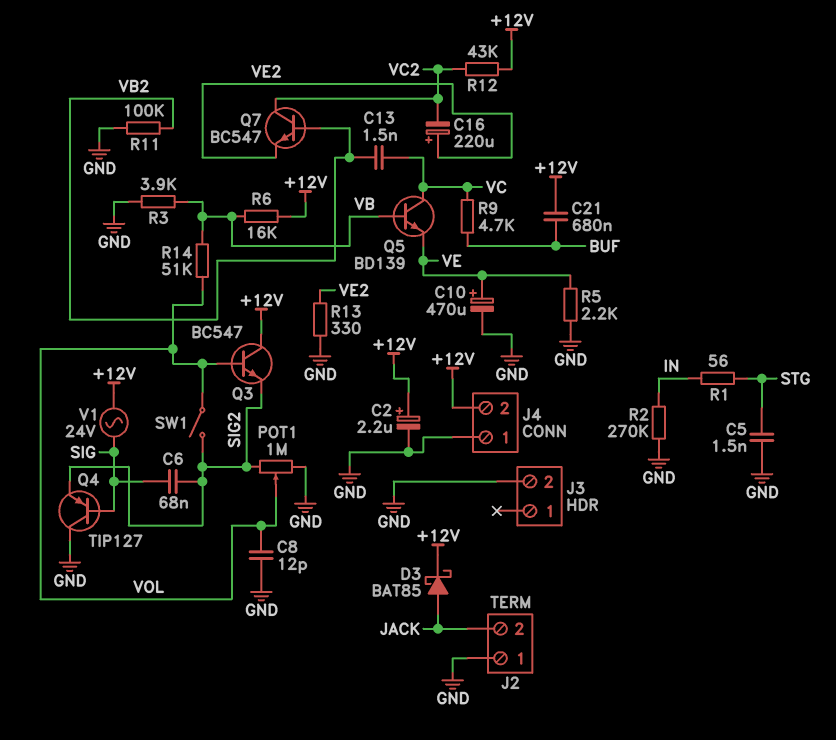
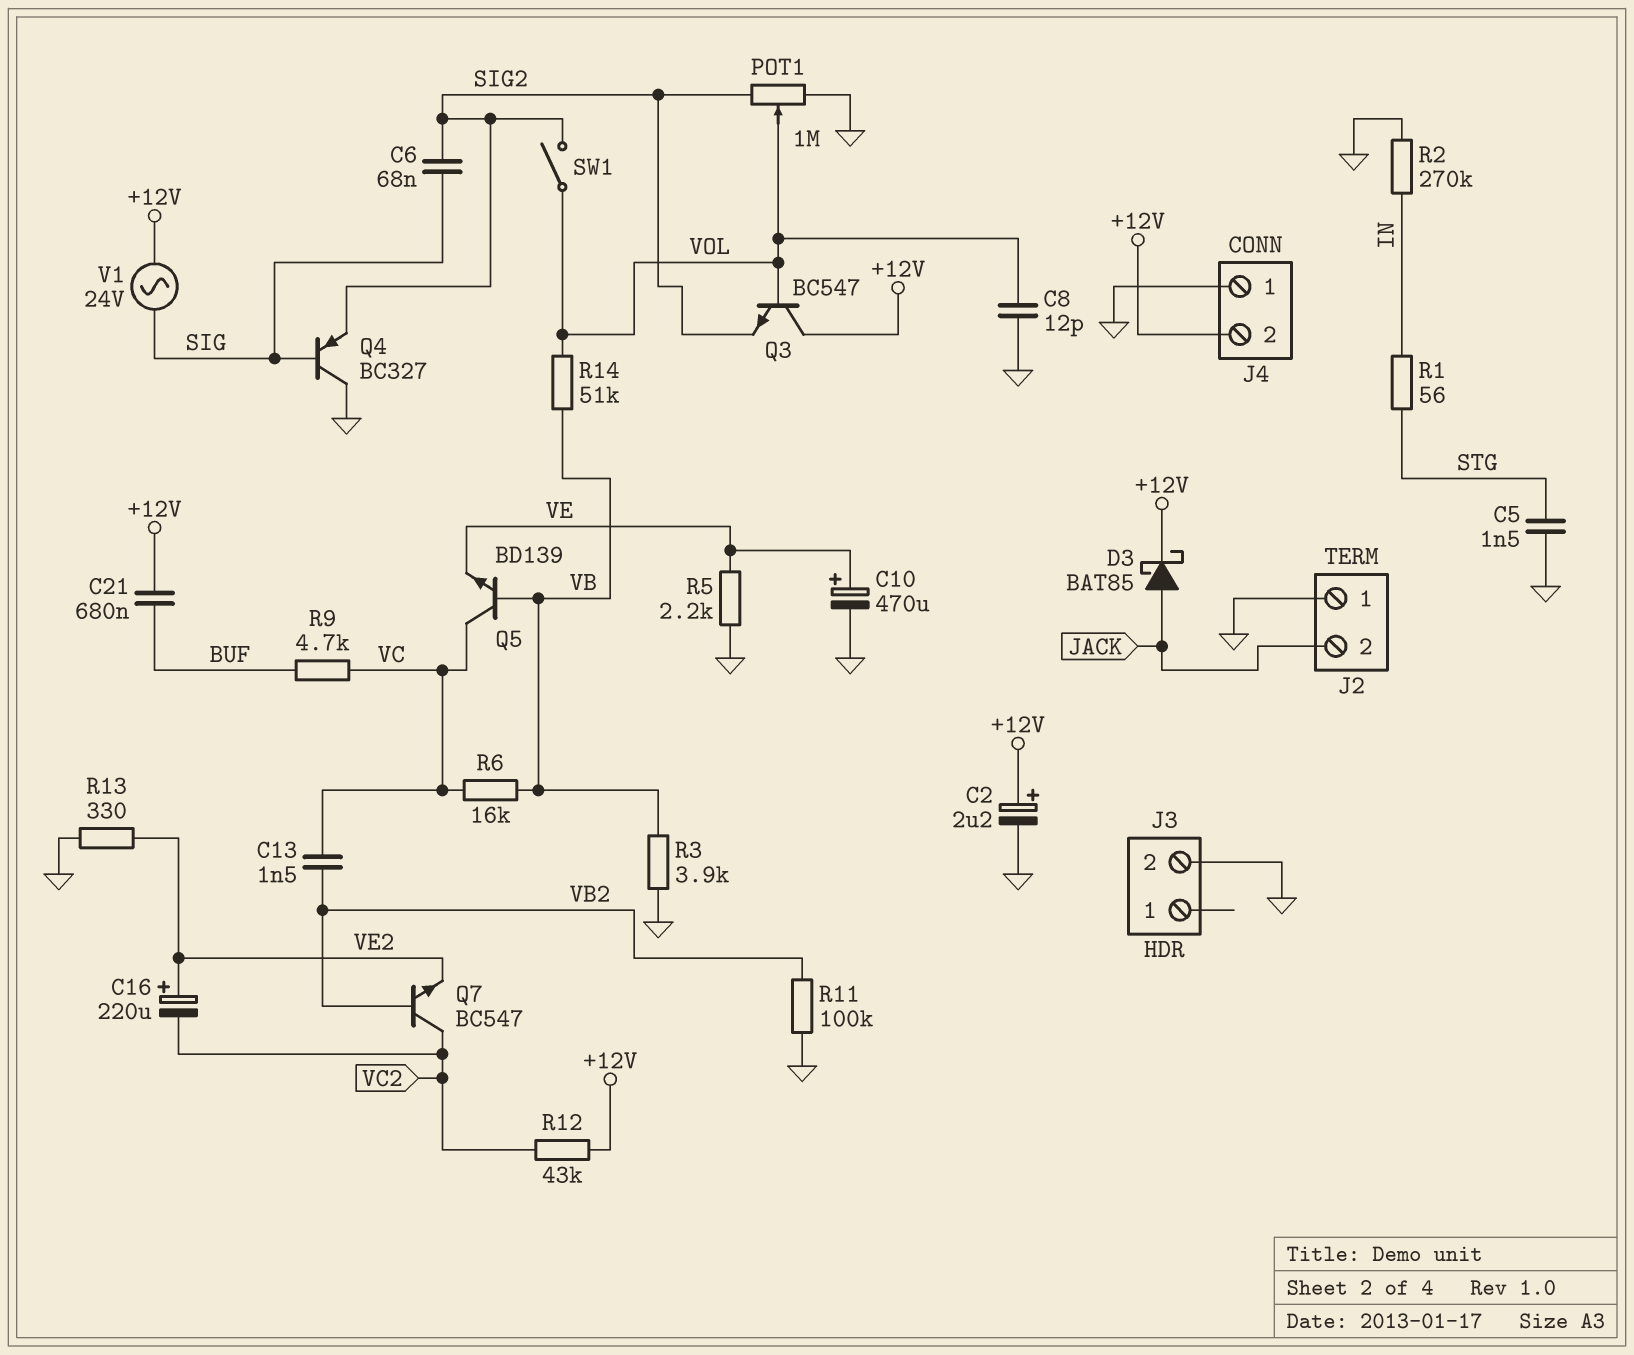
Q4: PNP TIP127 (B SIG, C GND, E SIG2) -> PNP BC327 (B SIG, C GND, E SIG2)
R6: 16k (+12V, VB) -> 16k (VB, VC)

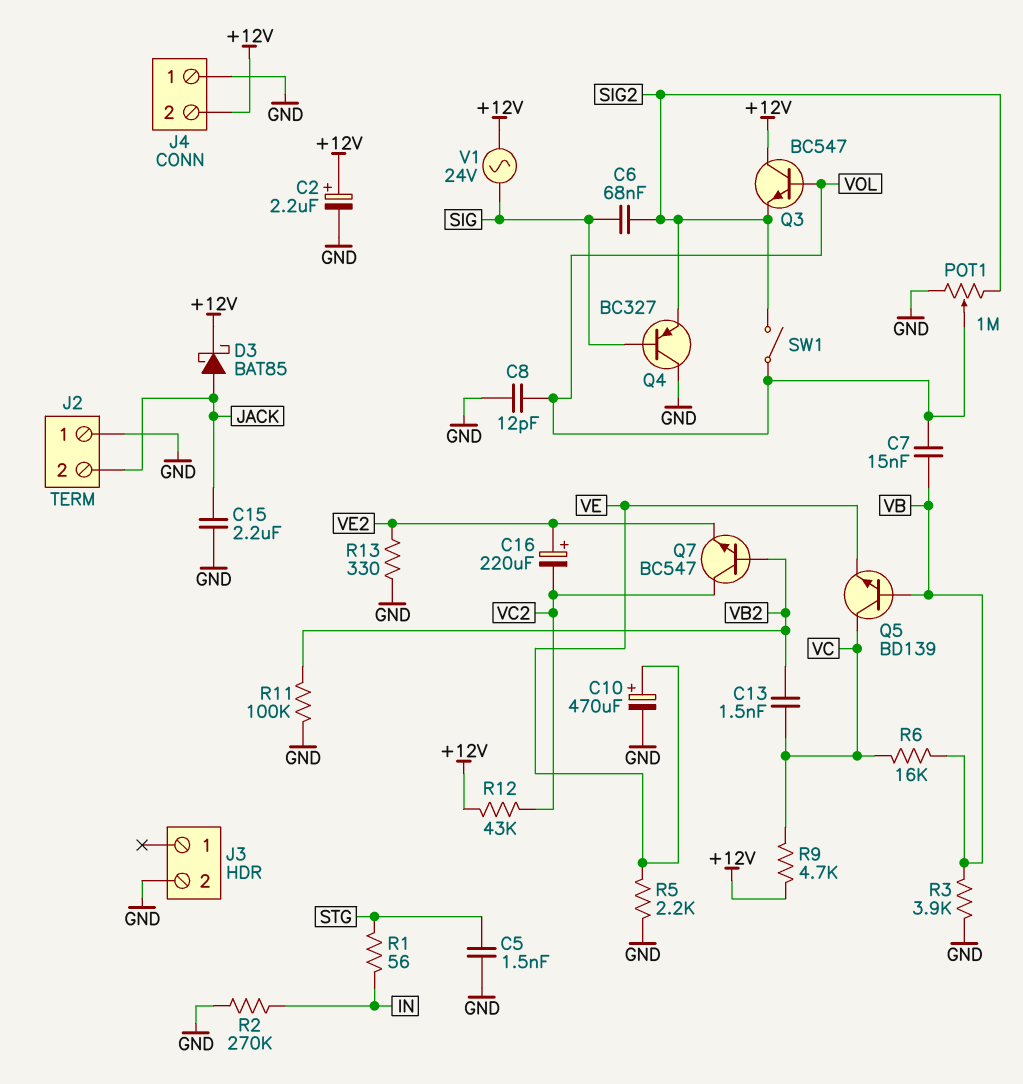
C7: none -> 15nF (VB, VOL)
C15: none -> 2.2uF (GND, JACK)
C21: 680nF (+12V, BUF) -> none
R9: 4.7k (BUF, VC) -> 4.7k (+12V, VC)
R14: 51k (VB, VOL) -> none

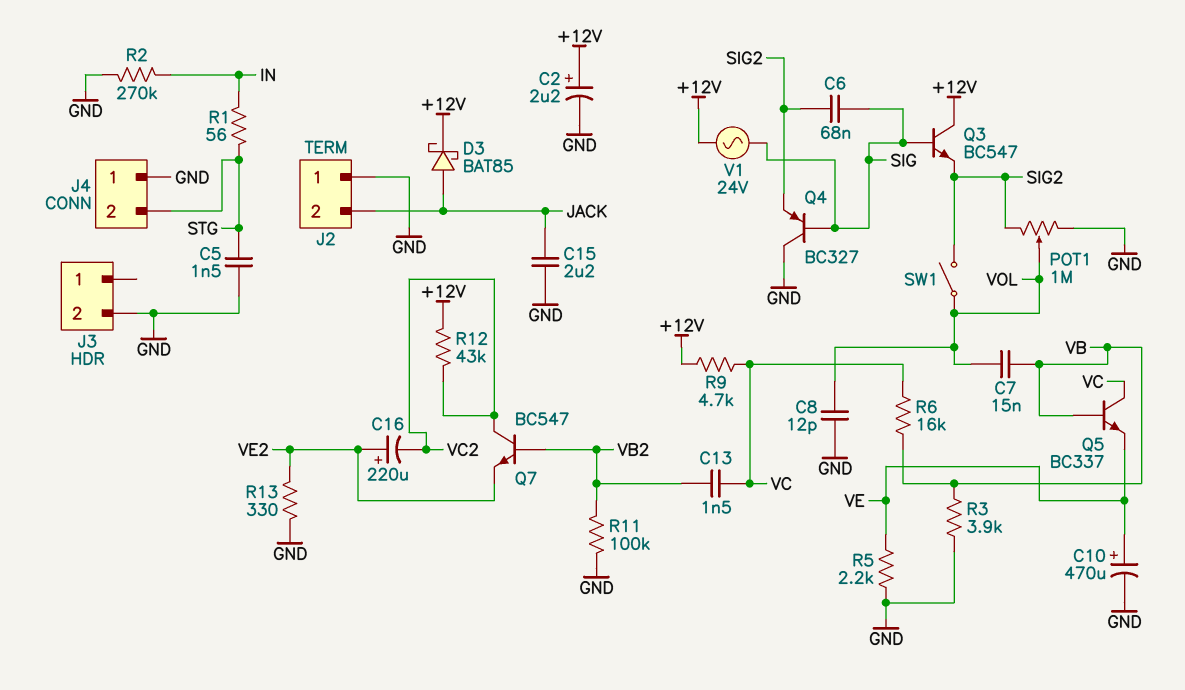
J4 pin 2: +12V -> STG
Q3: NPN BC547 (B VOL, C +12V, E SIG2) -> NPN BC547 (B SIG, C +12V, E SIG2)
Q5: NPN BD139 (B VB, C VC, E VE) -> NPN BC337 (B VB, C VC, E VE)

